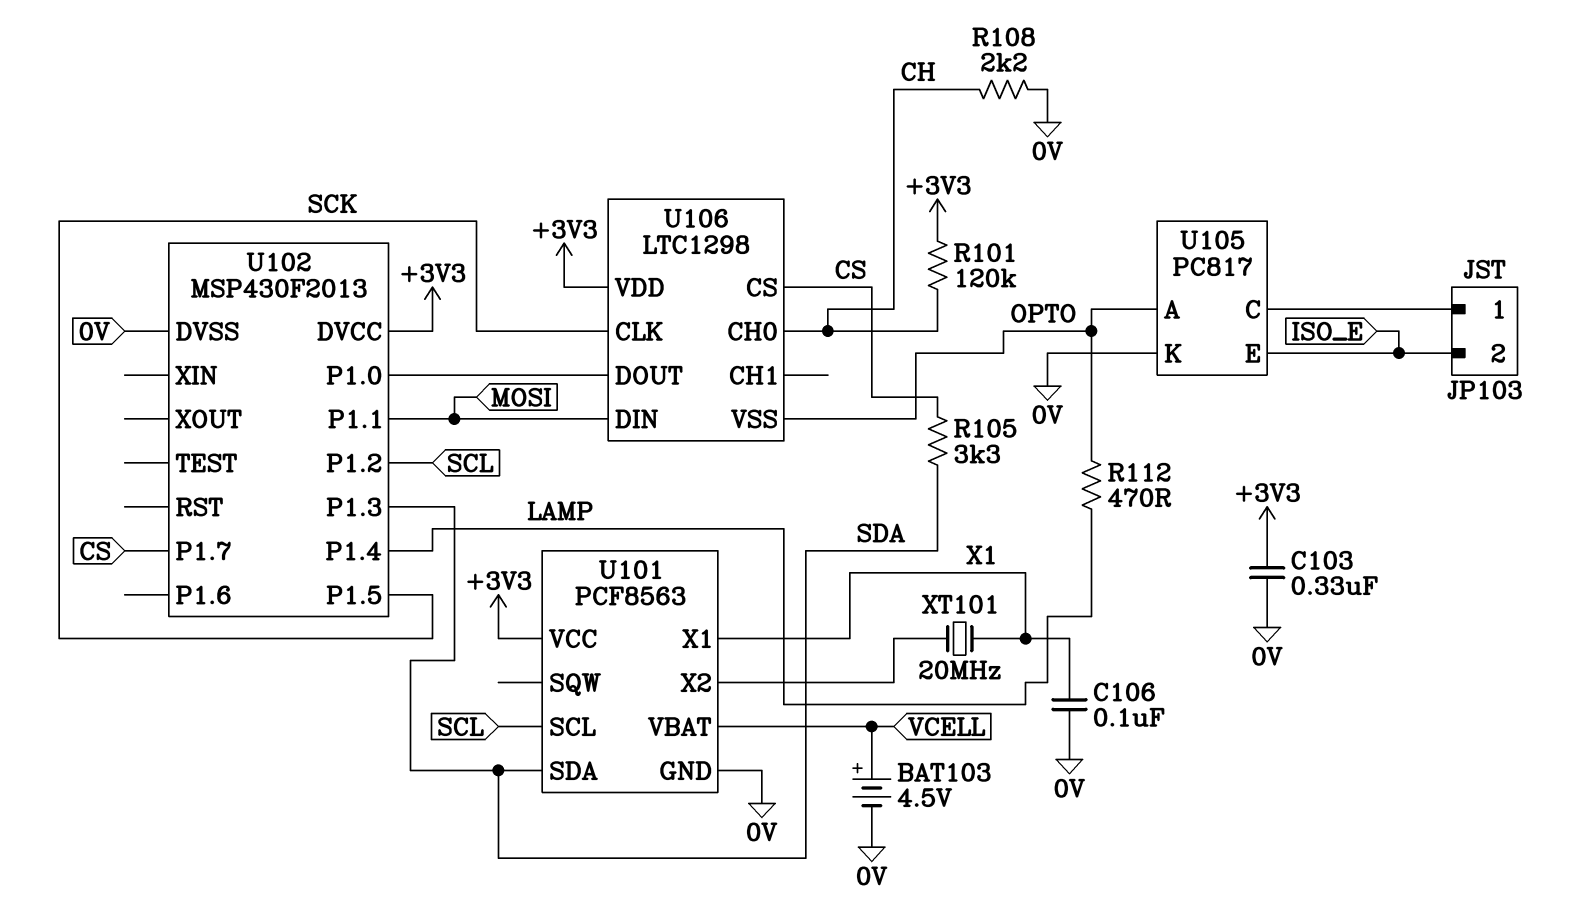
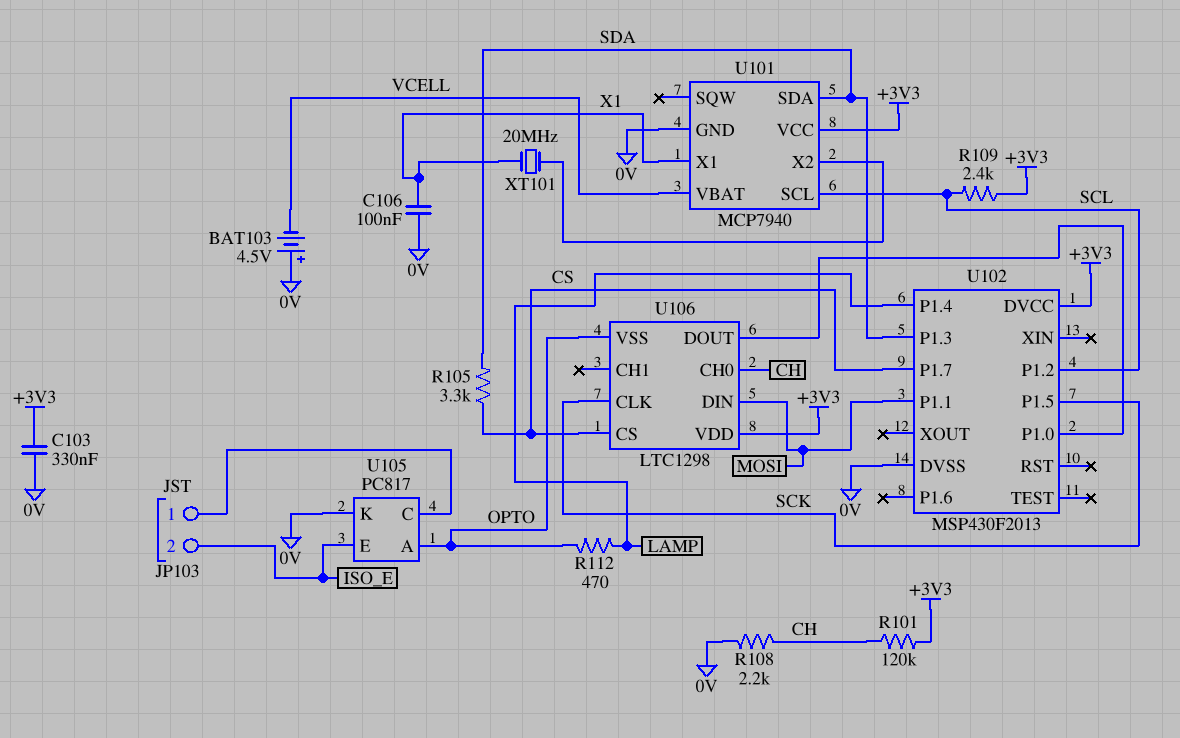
BAT103: 4.5V (plus VCELL, minus 0V) -> 4.5V (plus 0V, minus VCELL)
R109: none -> 2.4k (+3V3, SCL)
U101: PCF8563 -> MCP7940

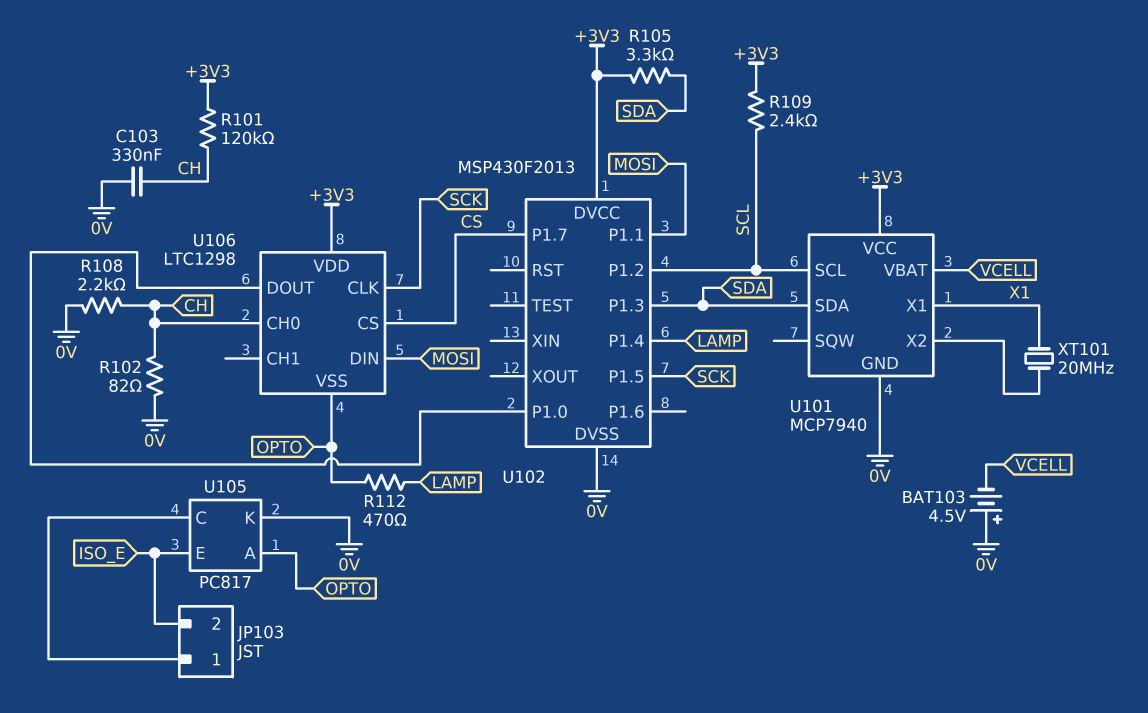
C103: 330nF (+3V3, 0V) -> 330nF (0V, CH)
C106: 100nF (0V, X1) -> none
R102: none -> 82 (0V, CH)
R105: 3.3k (CS, SDA) -> 3.3k (+3V3, SDA)

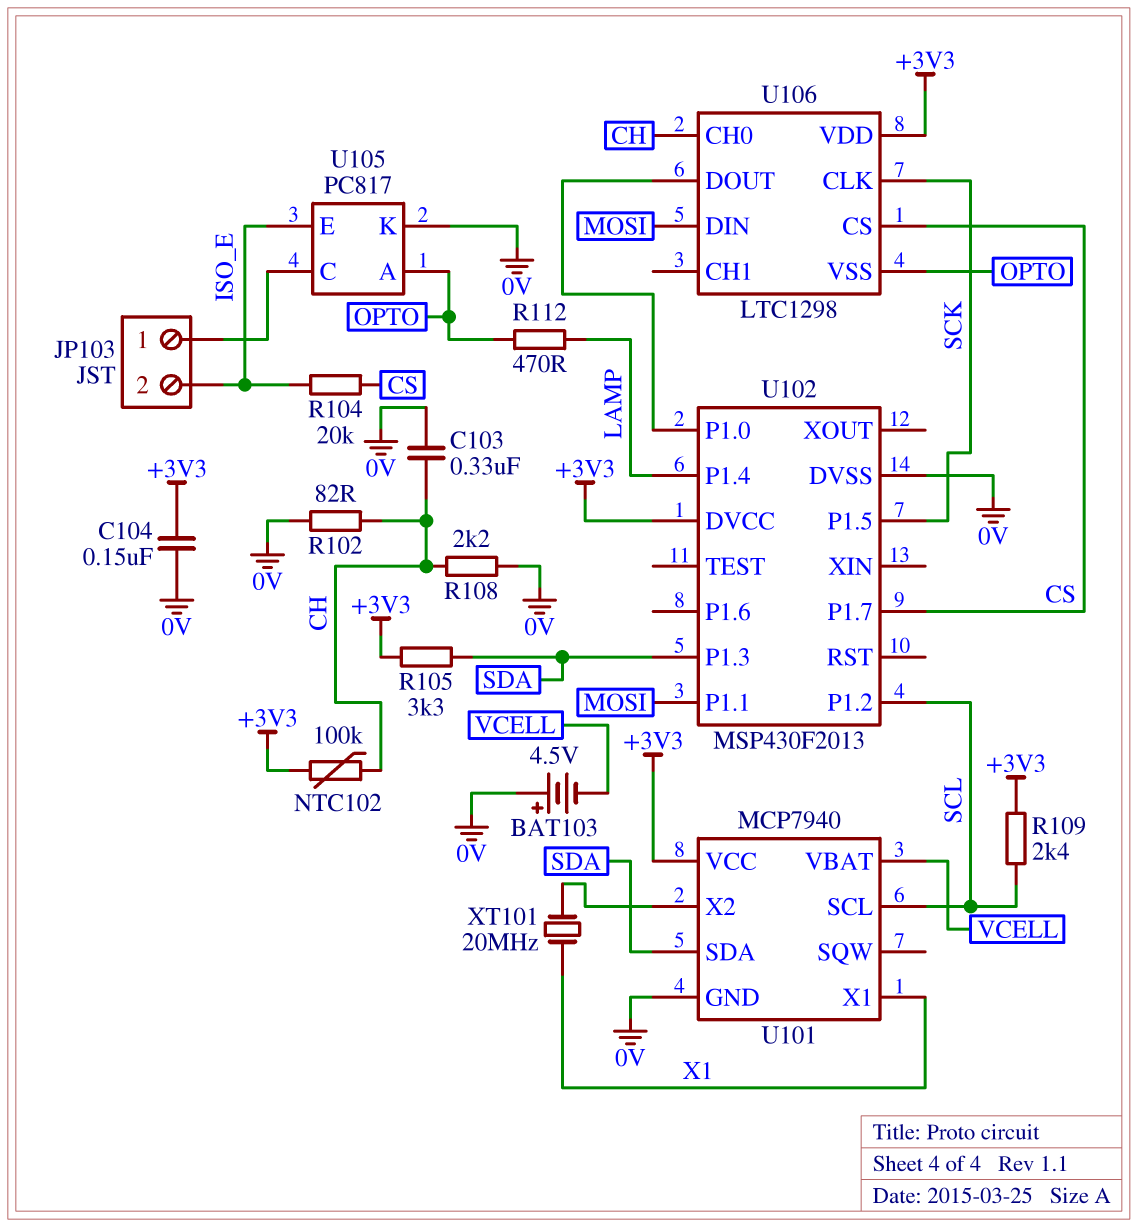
C104: none -> 150nF (+3V3, 0V)
NTC102: none -> 100k (+3V3, CH)
R101: 120k (+3V3, CH) -> none
R104: none -> 20k (CS, ISO_E)

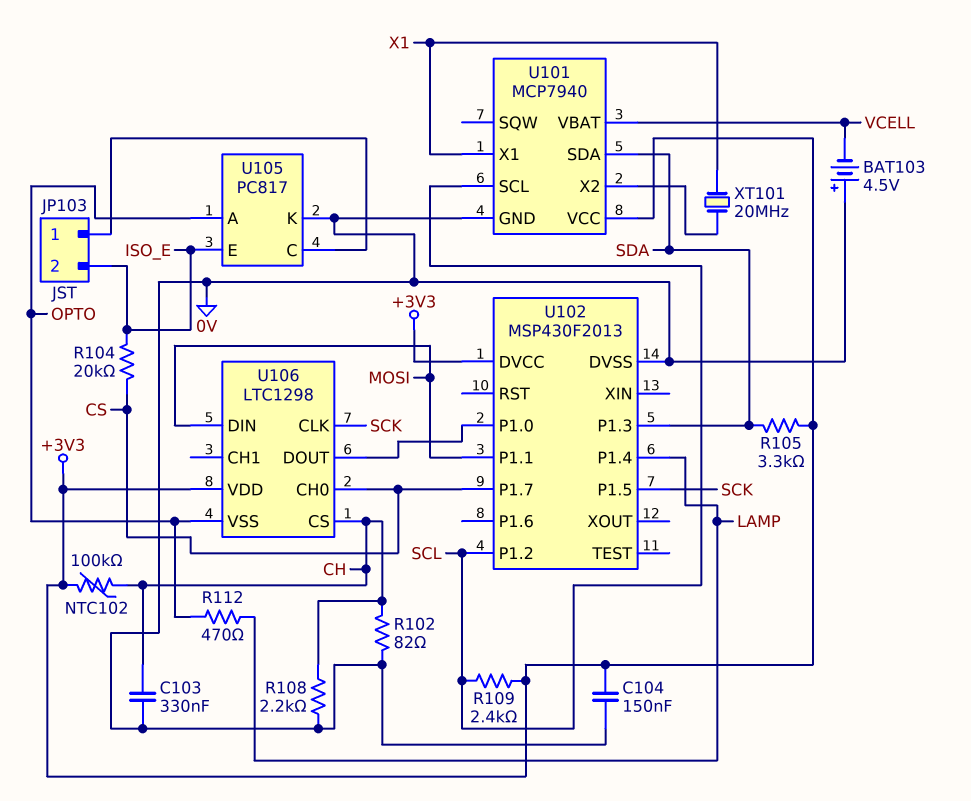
U106 pin CH0: CH -> CS
U106 pin CS: CS -> CH

